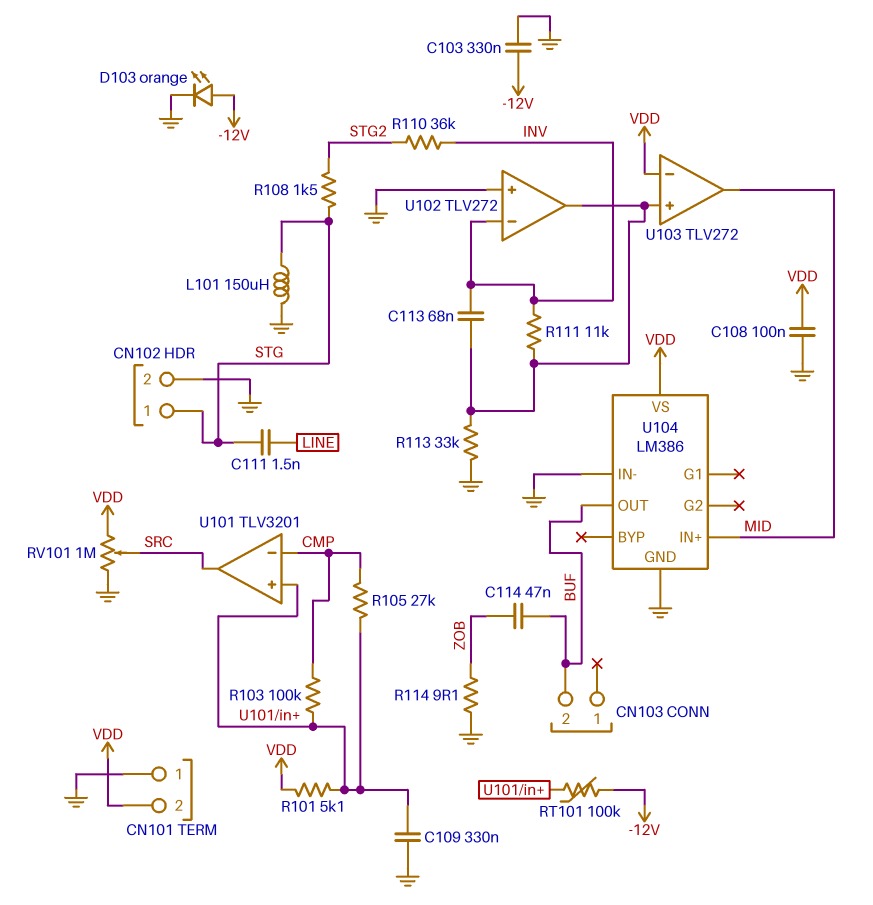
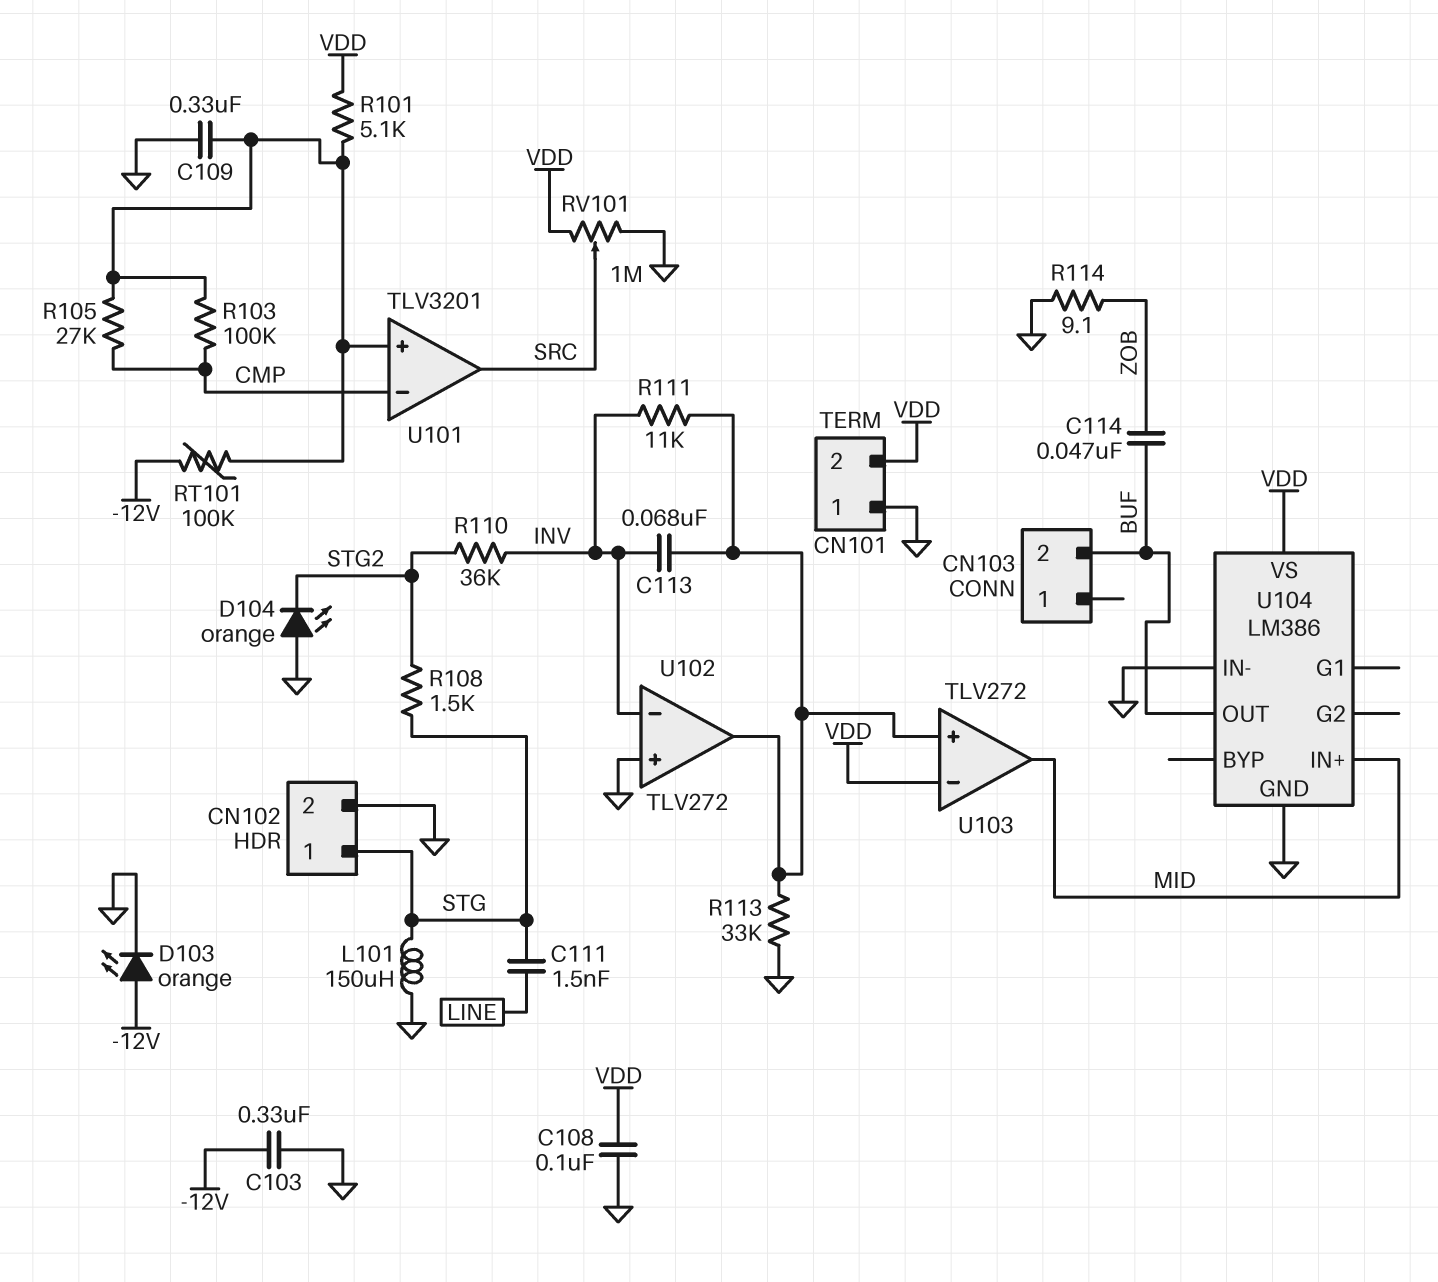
D104: none -> LED orange (A GND, K STG2)

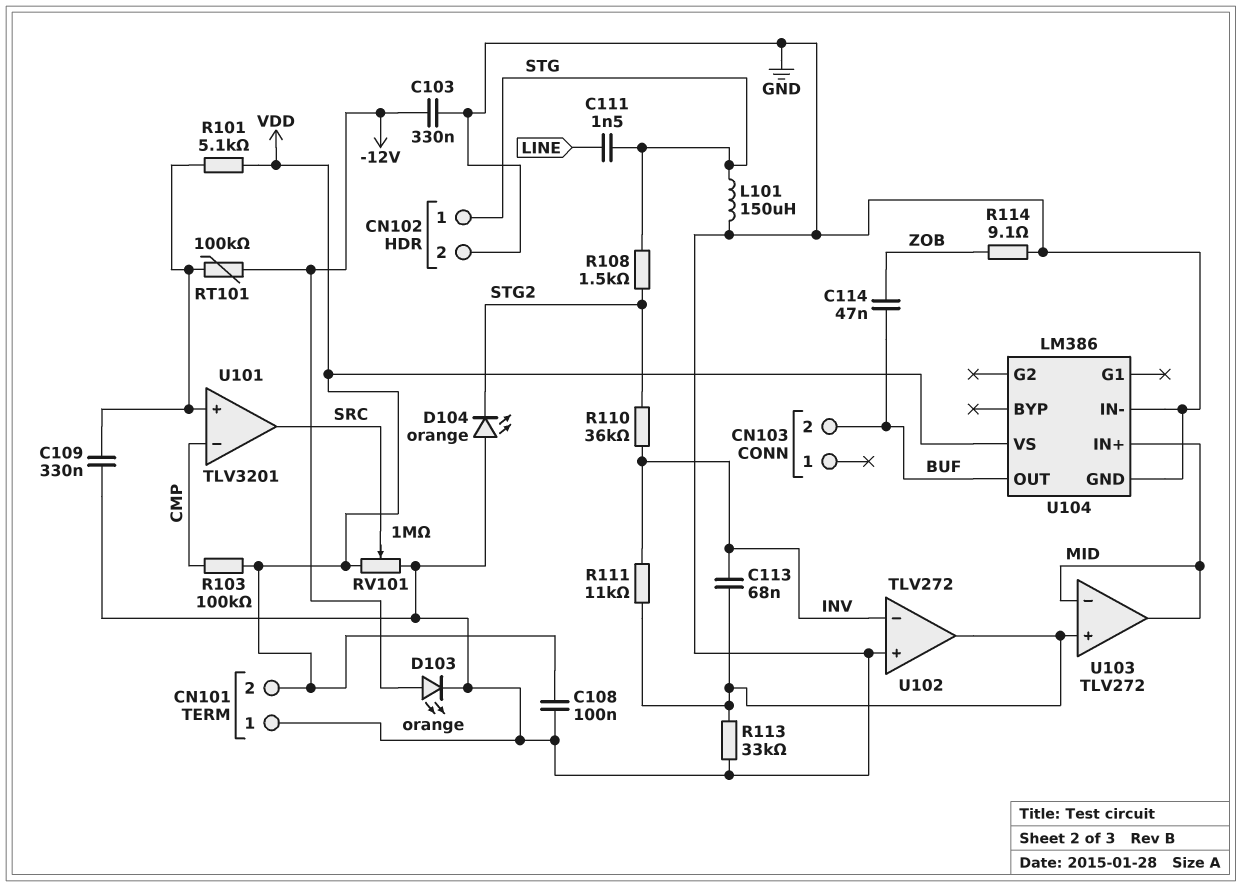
R103: 100k (CMP, U101/in+) -> 100k (CMP, VDD)
R105: 27k (CMP, U101/in+) -> none
U103 pin in-: VDD -> MID

